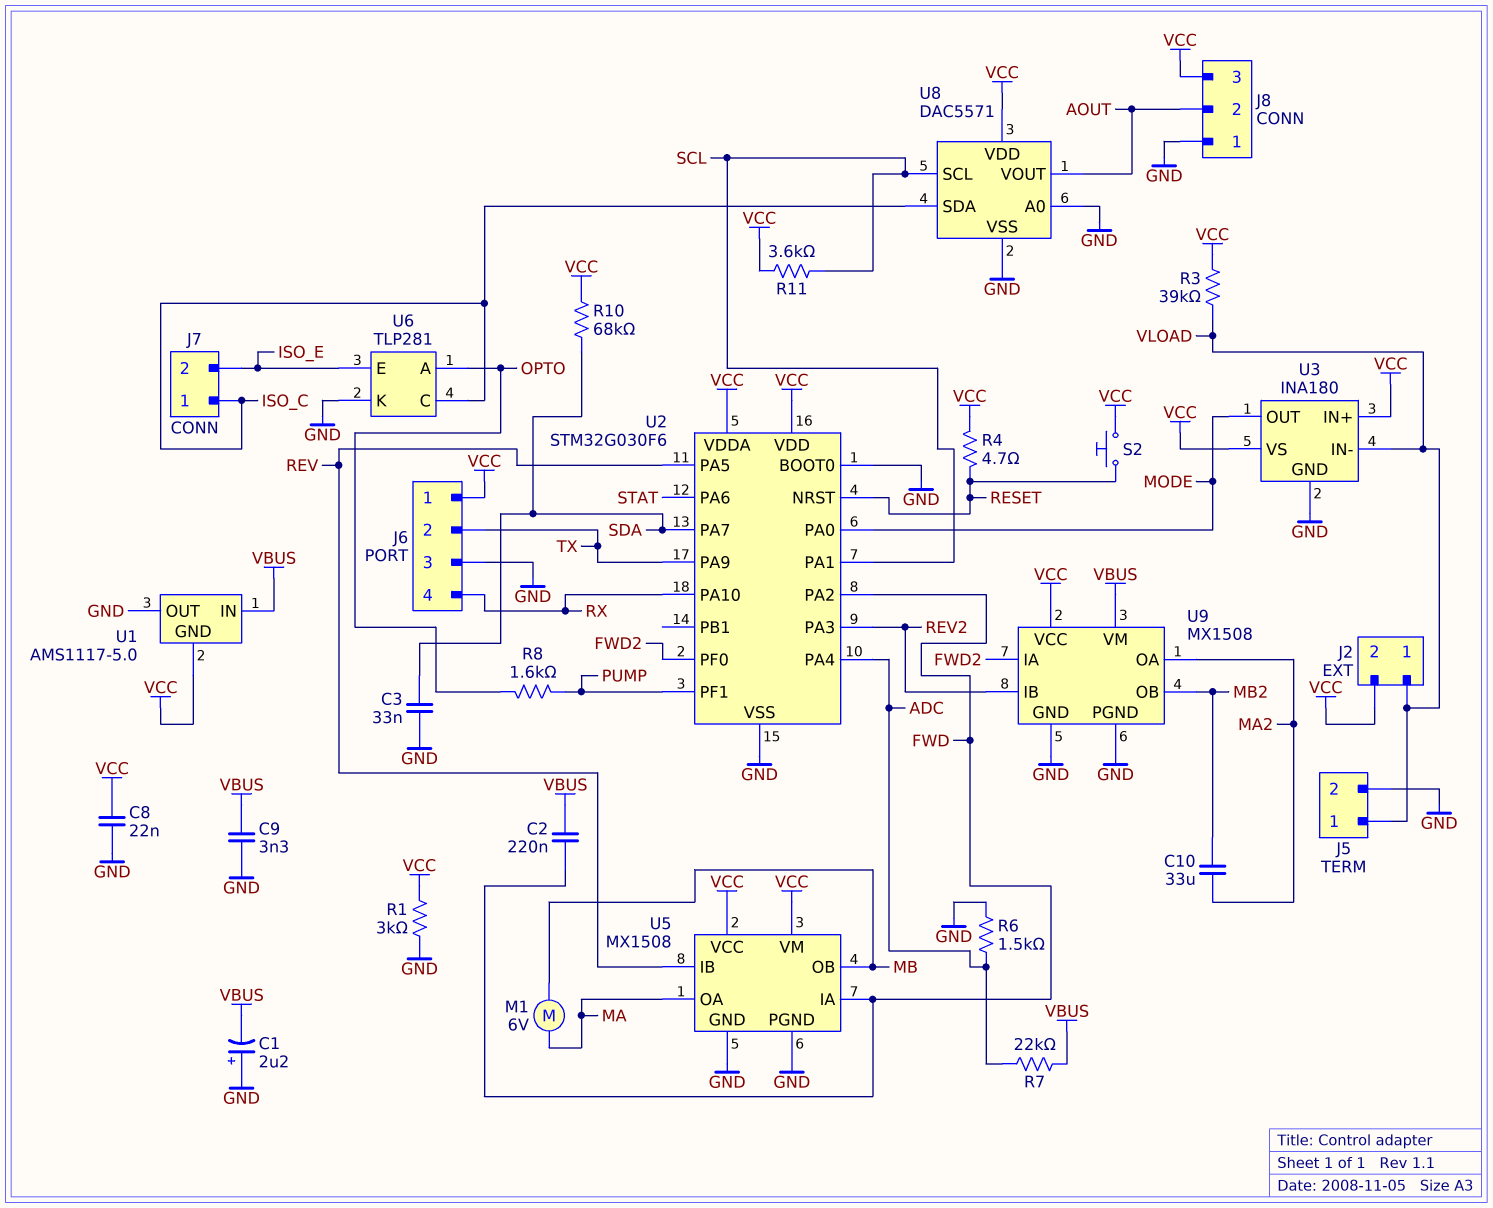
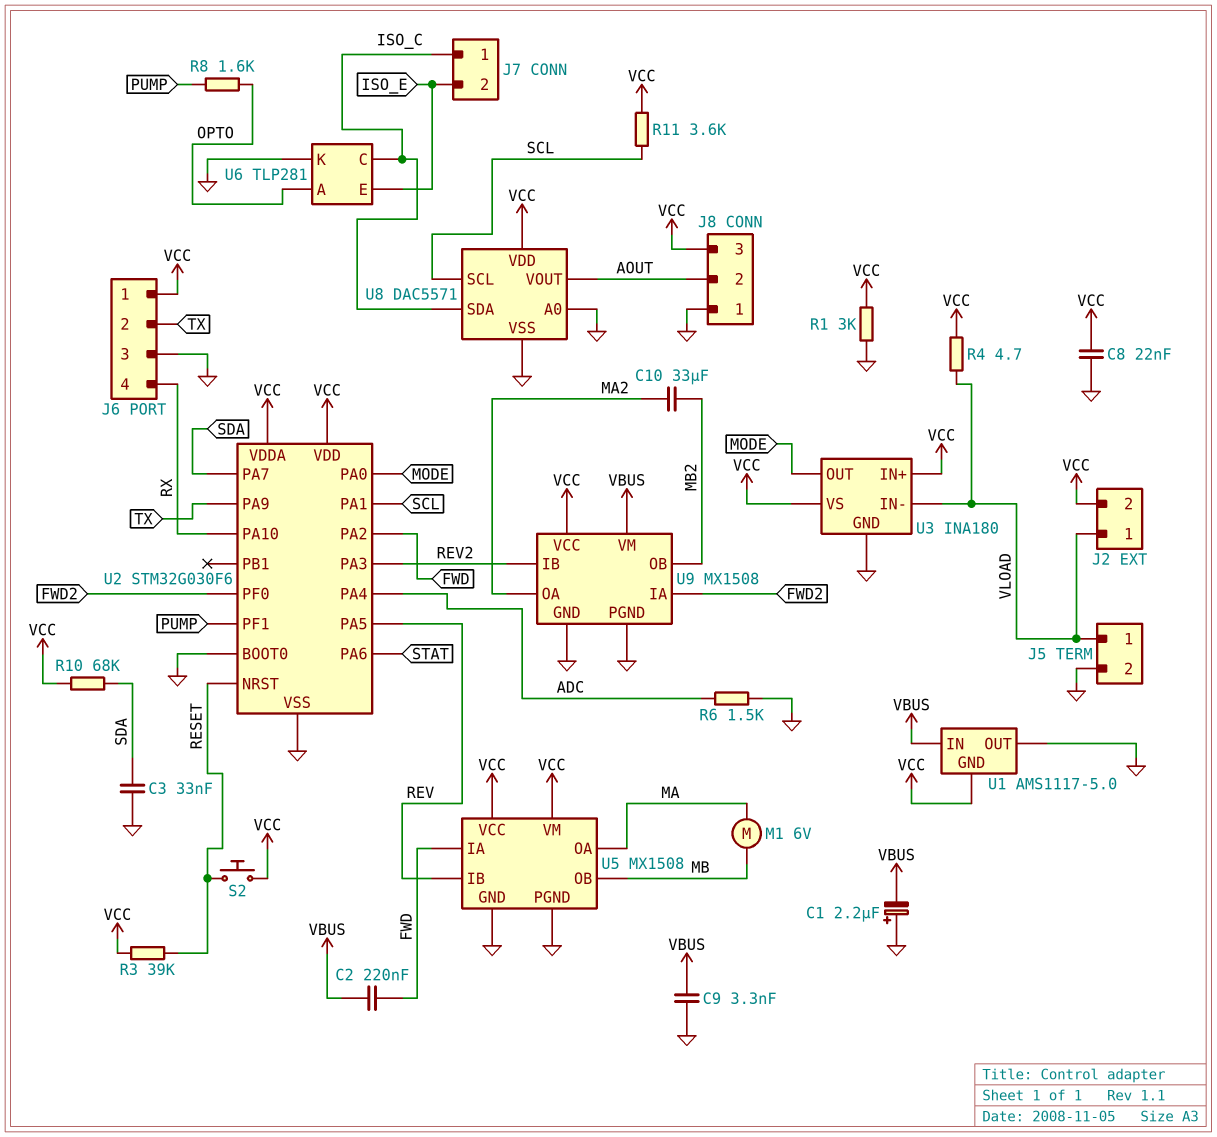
R3: 39k (VCC, VLOAD) -> 39k (RESET, VCC)
R4: 4.7 (RESET, VCC) -> 4.7 (VCC, VLOAD)
R7: 22k (ADC, VBUS) -> none

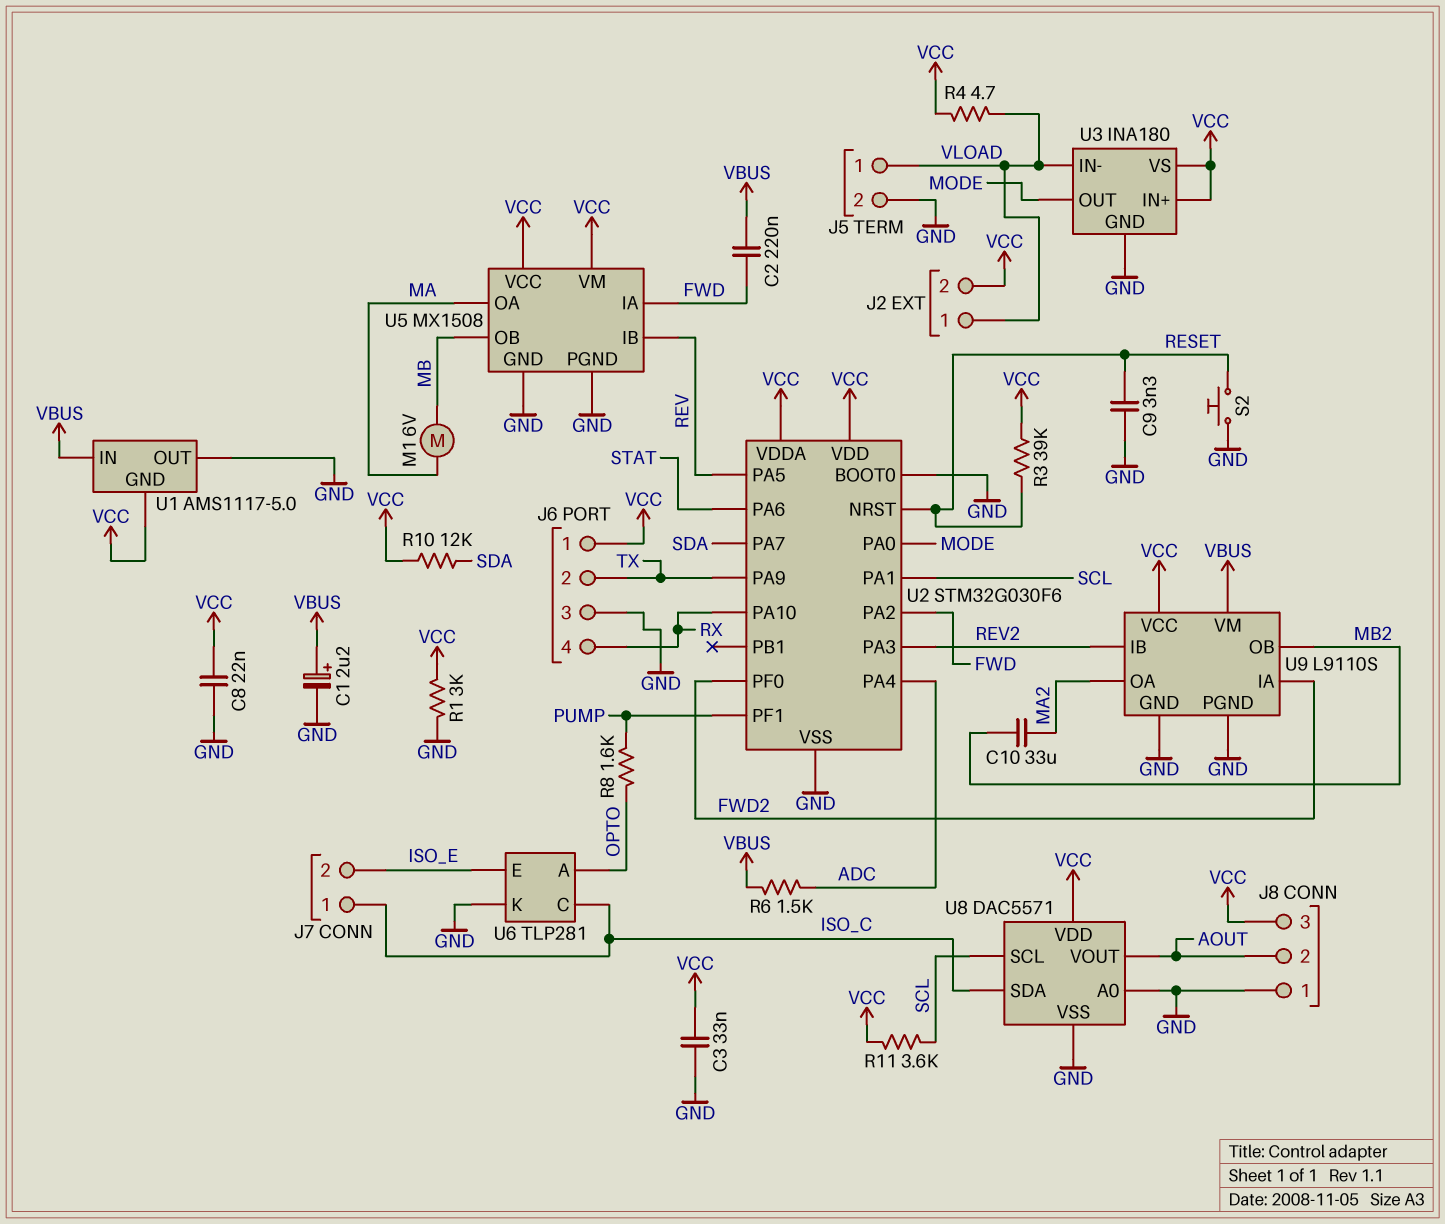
C1: 2.2uF (plus GND, minus VBUS) -> 2.2uF (plus VBUS, minus GND)
C3: 33nF (GND, SDA) -> 33nF (GND, VCC)
C9: 3.3nF (GND, VBUS) -> 3.3nF (GND, RESET)
R6: 1.5k (ADC, GND) -> 1.5k (ADC, VBUS)
R10: 68k (SDA, VCC) -> 12k (SDA, VCC)
S2: button (RESET, VCC) -> button (GND, RESET)
U9: MX1508 -> L9110S

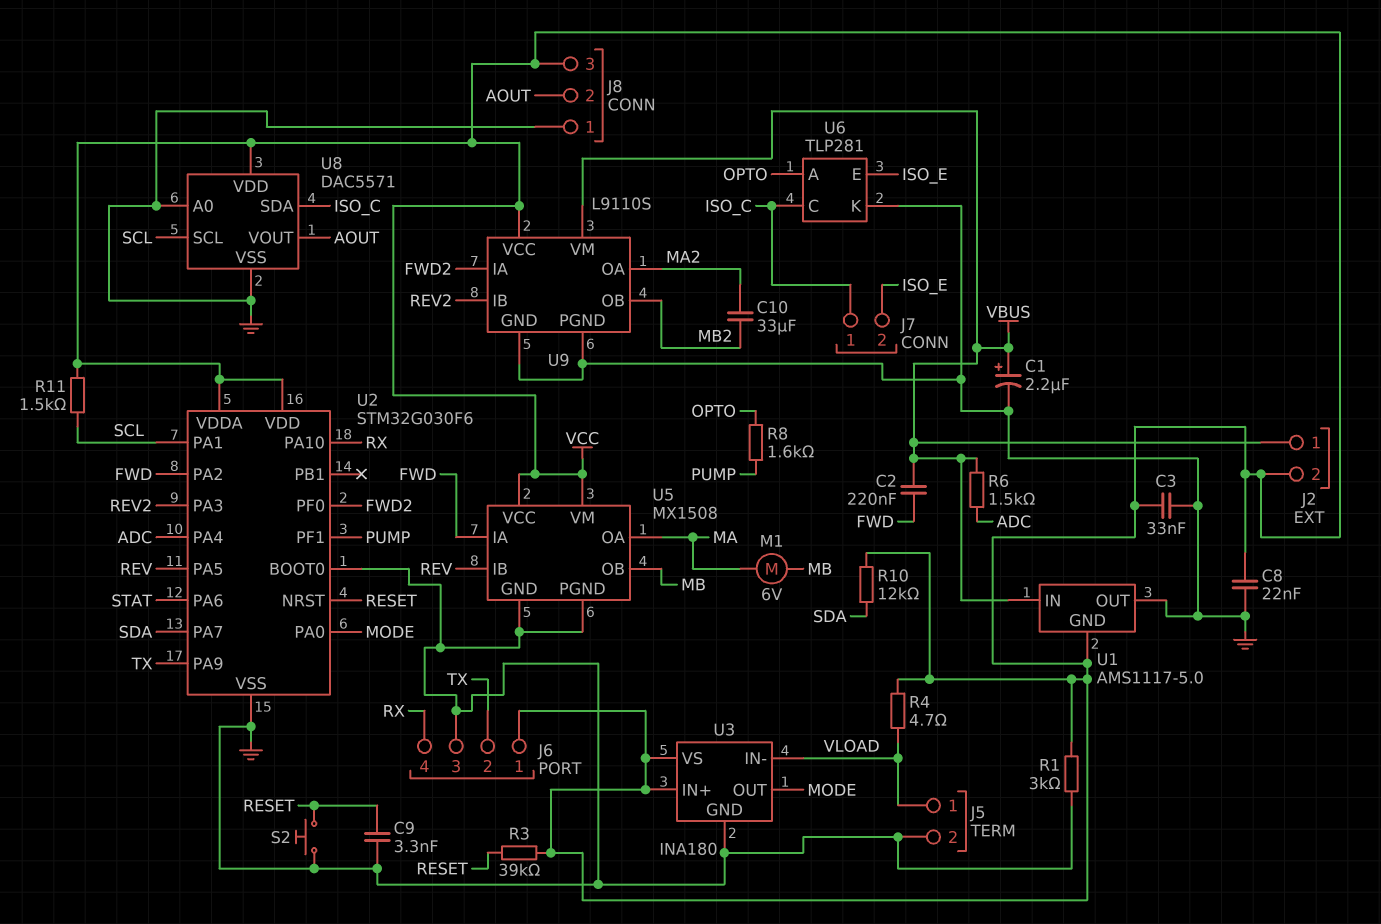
J2 pin 1: VLOAD -> VBUS
R11: 3.6k (SCL, VCC) -> 1.5k (SCL, VCC)

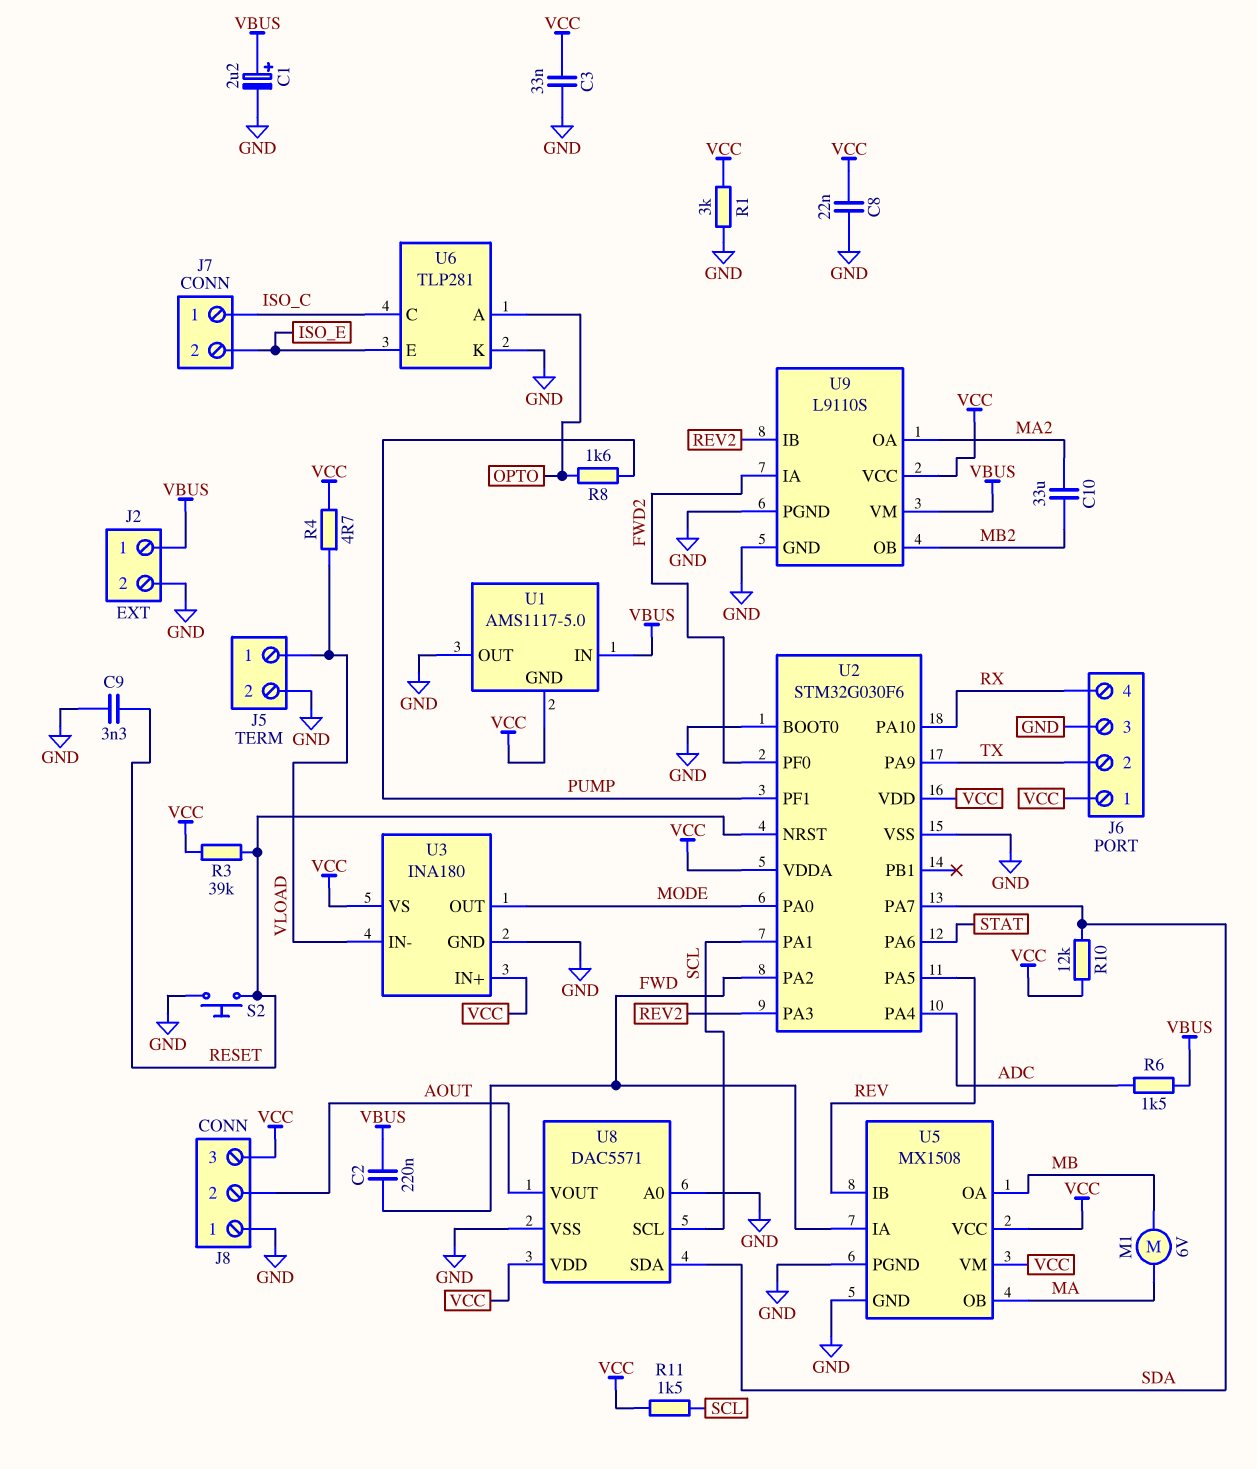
J2 pin 2: VCC -> GND
U5 pin OA: MA -> MB
U5 pin OB: MB -> MA
U8 pin SDA: ISO_C -> SDA

